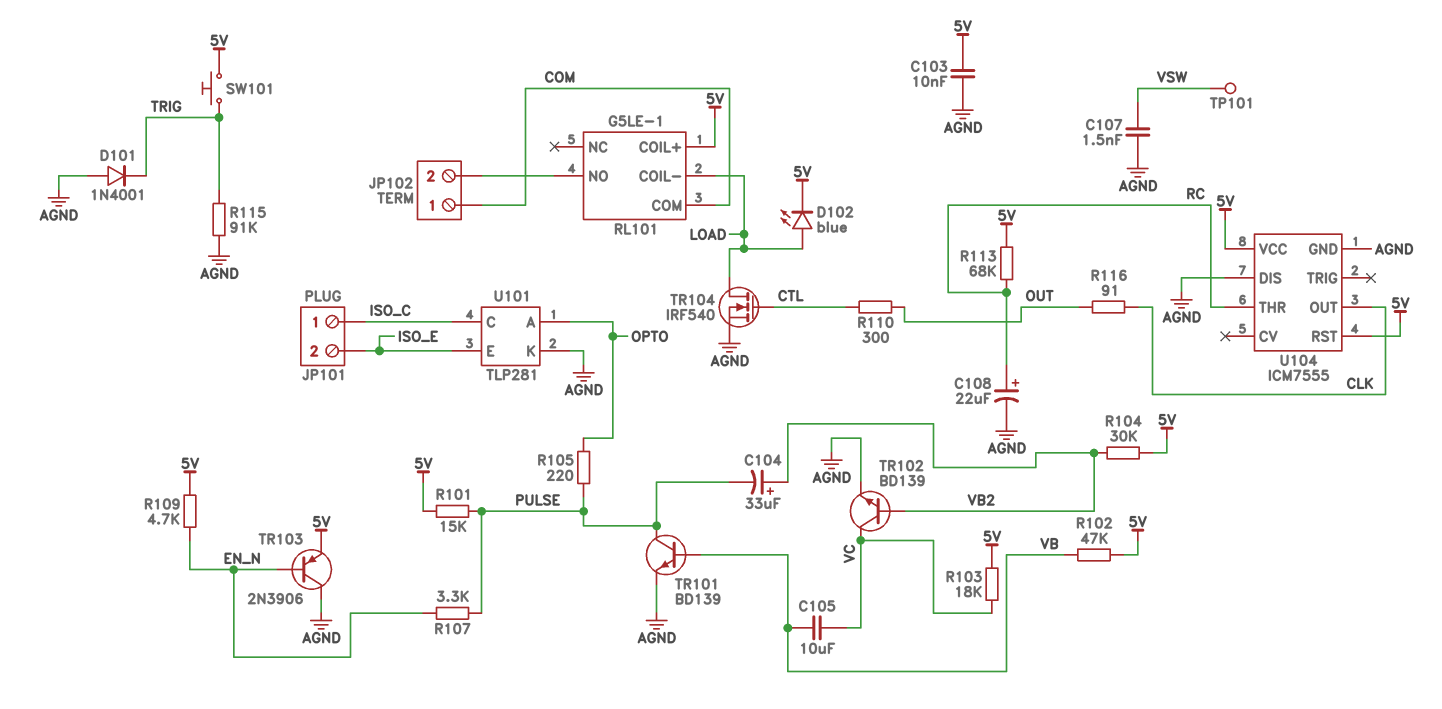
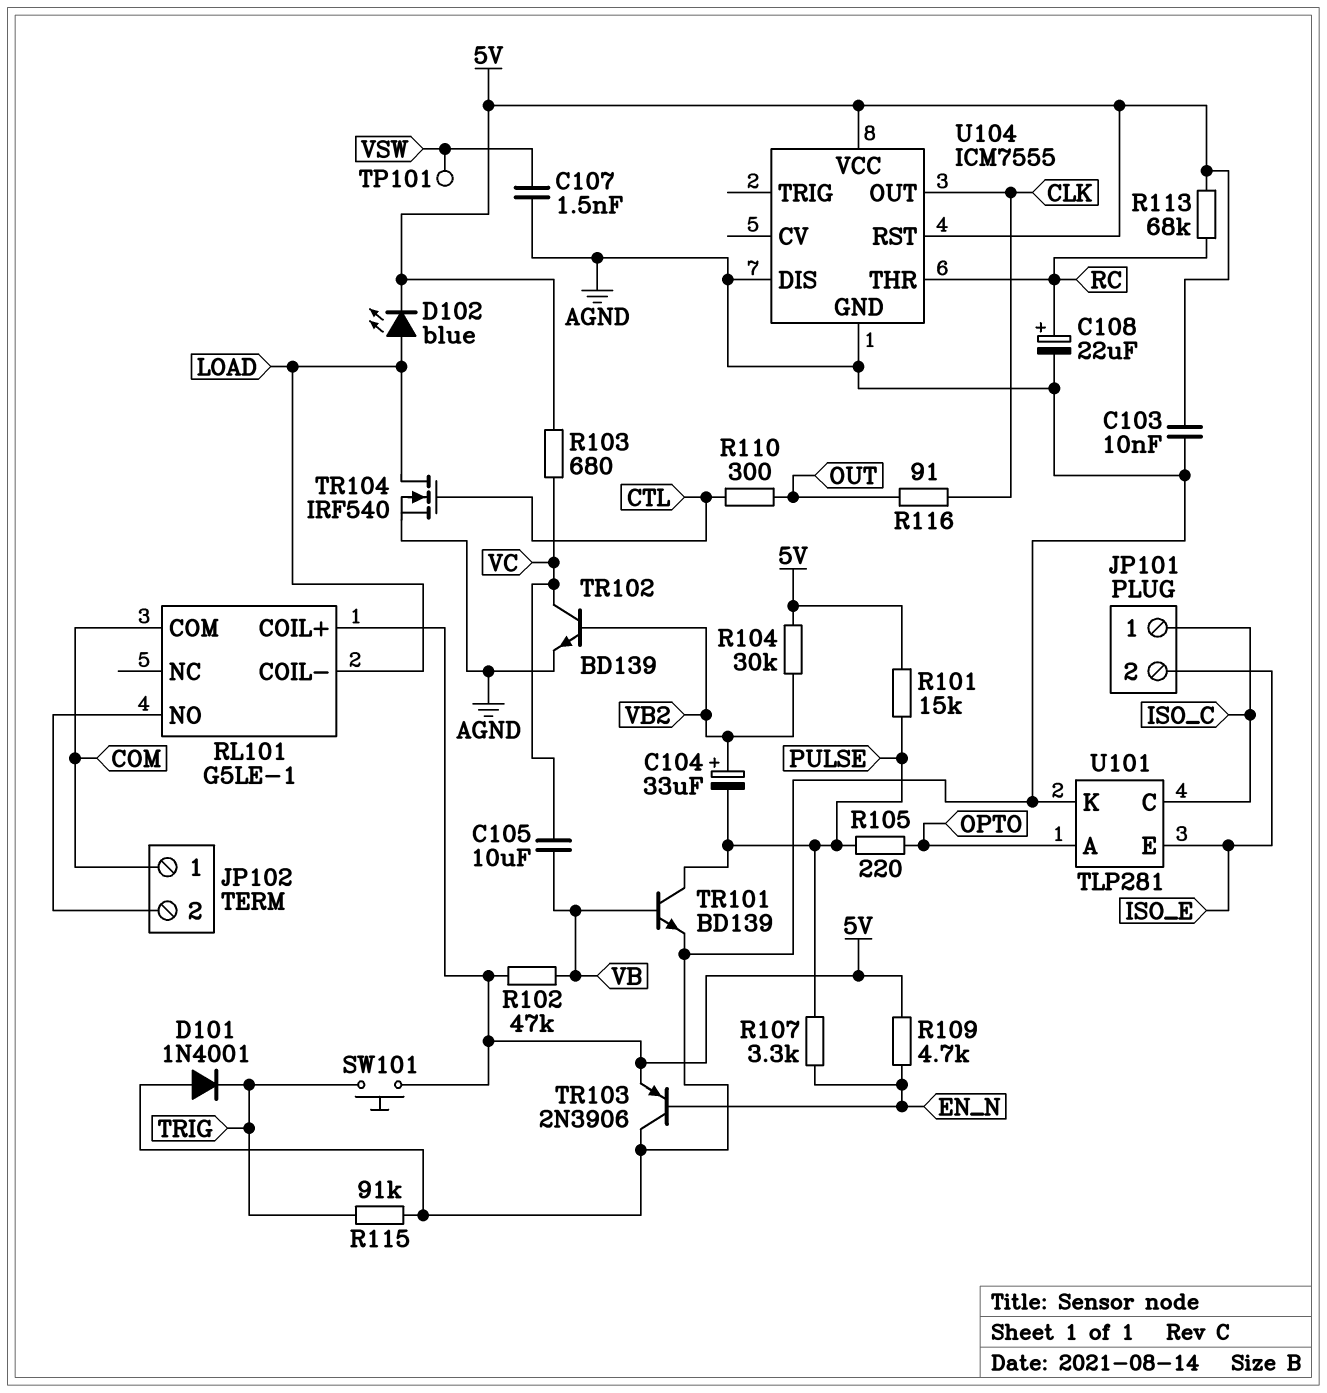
R103: 18k (5V, VC) -> 680 (5V, VC)

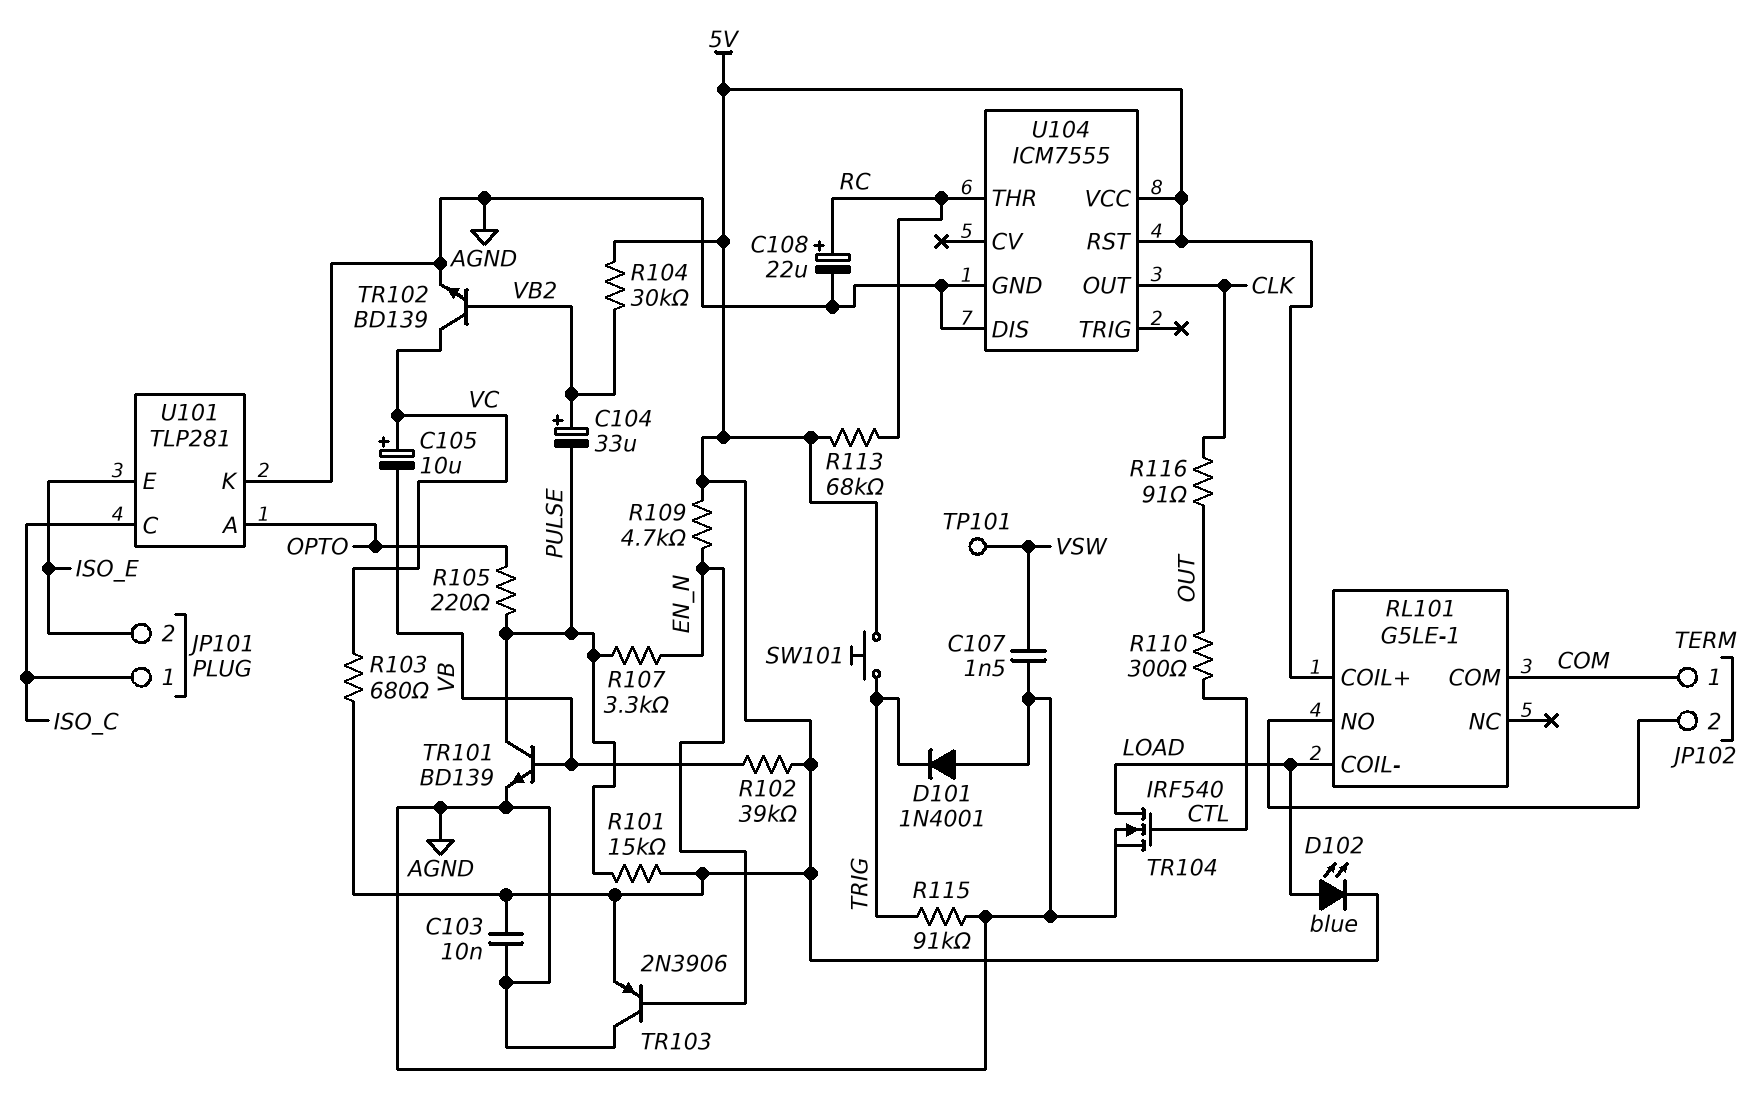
C105: 10uF (VB, VC) -> 10uF (plus VC, minus VB)
R102: 47k (5V, VB) -> 39k (5V, VB)

